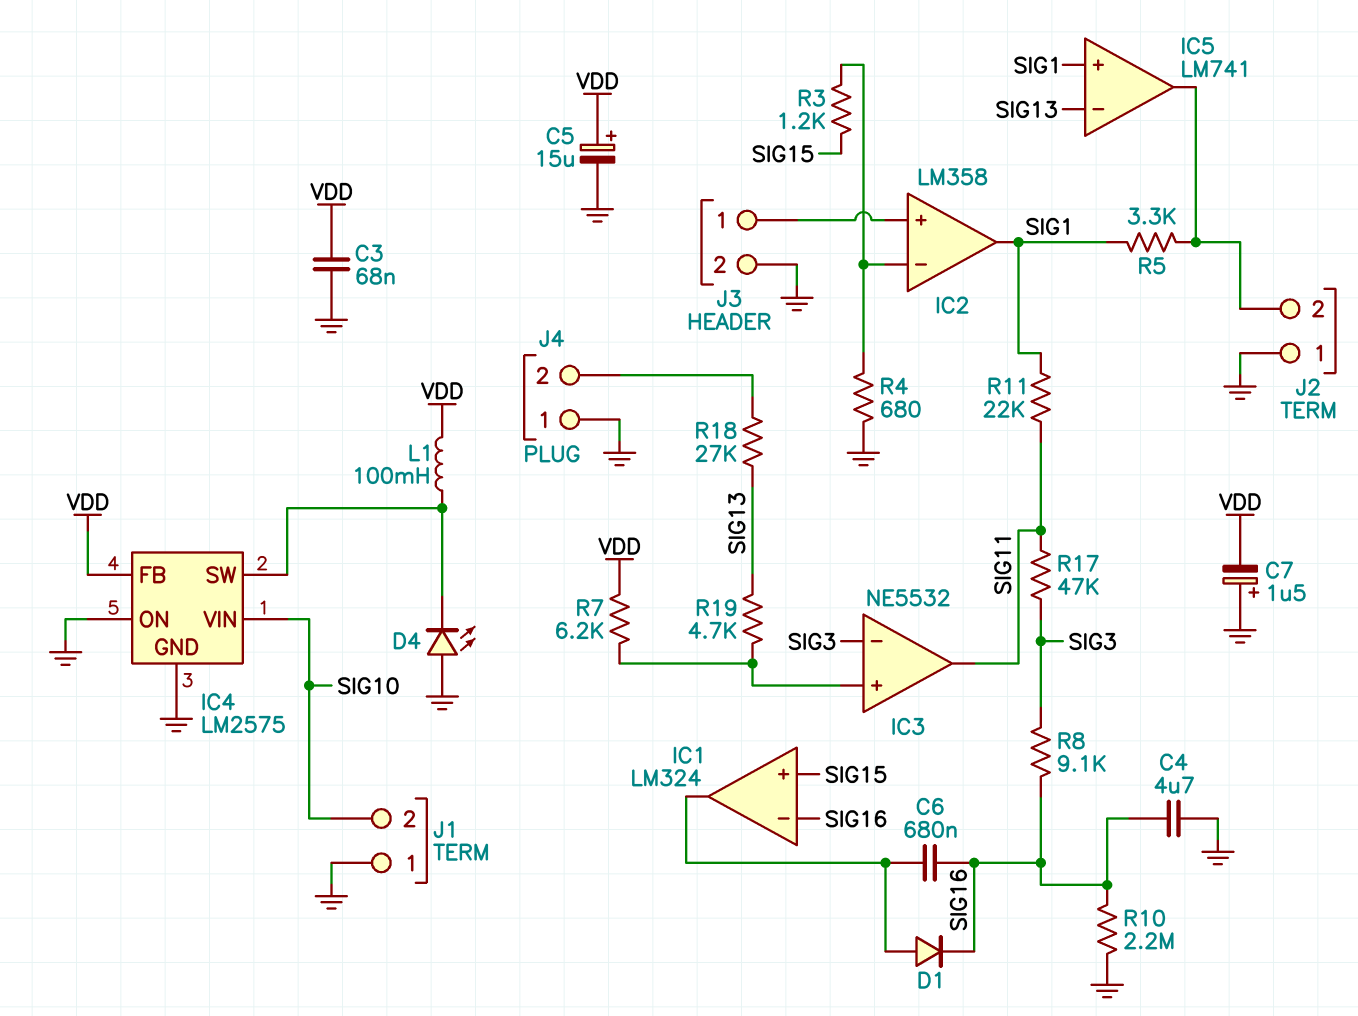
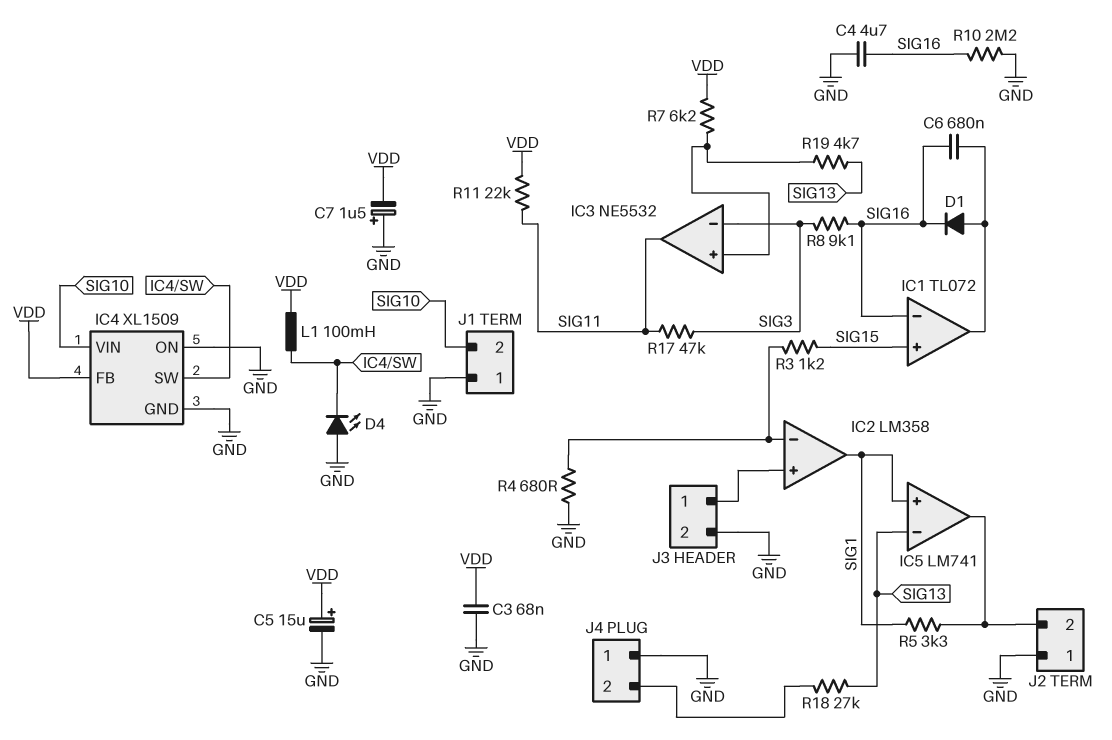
IC1: LM324 -> TL072
IC4: LM2575 -> XL1509
R11: 22k (SIG1, SIG11) -> 22k (SIG11, VDD)

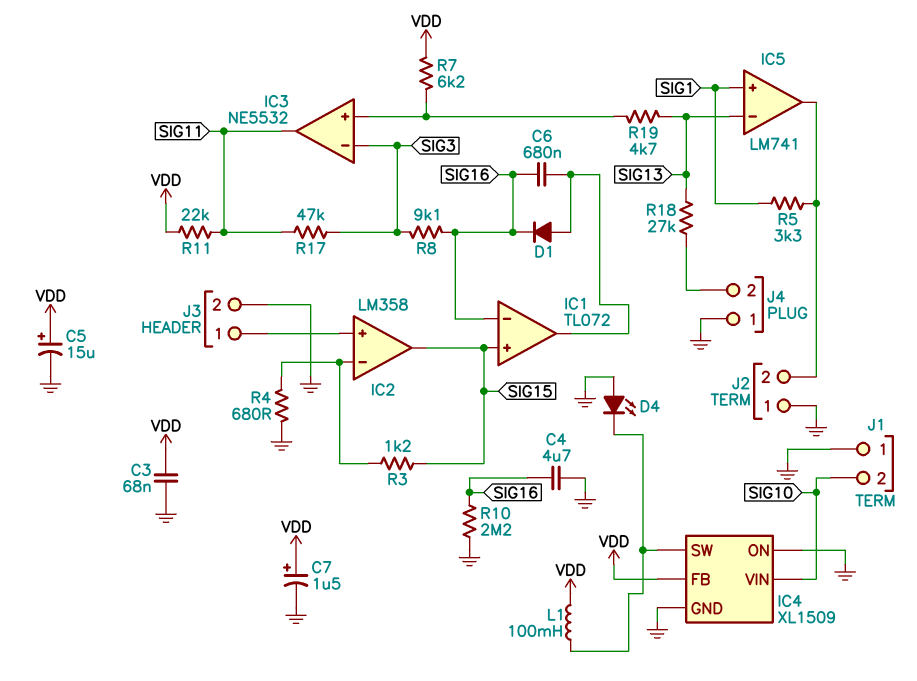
C7: 1.5uF (plus GND, minus VDD) -> 1.5uF (plus VDD, minus GND)
IC2 pin out: SIG1 -> SIG15

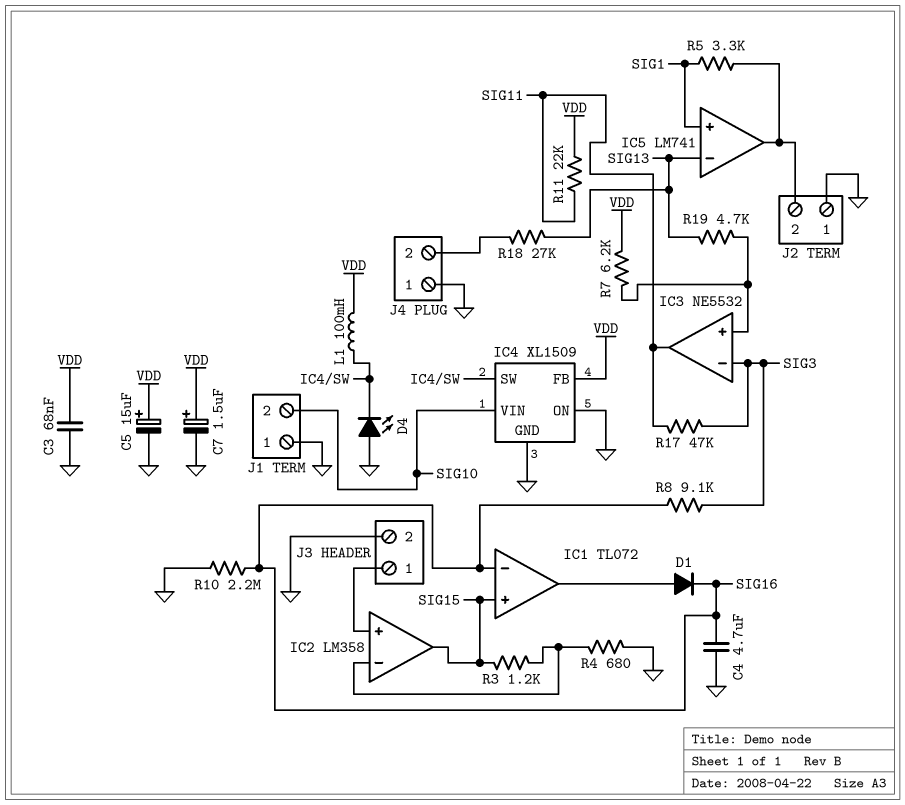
C6: 680nF (IC1/out, SIG16) -> none

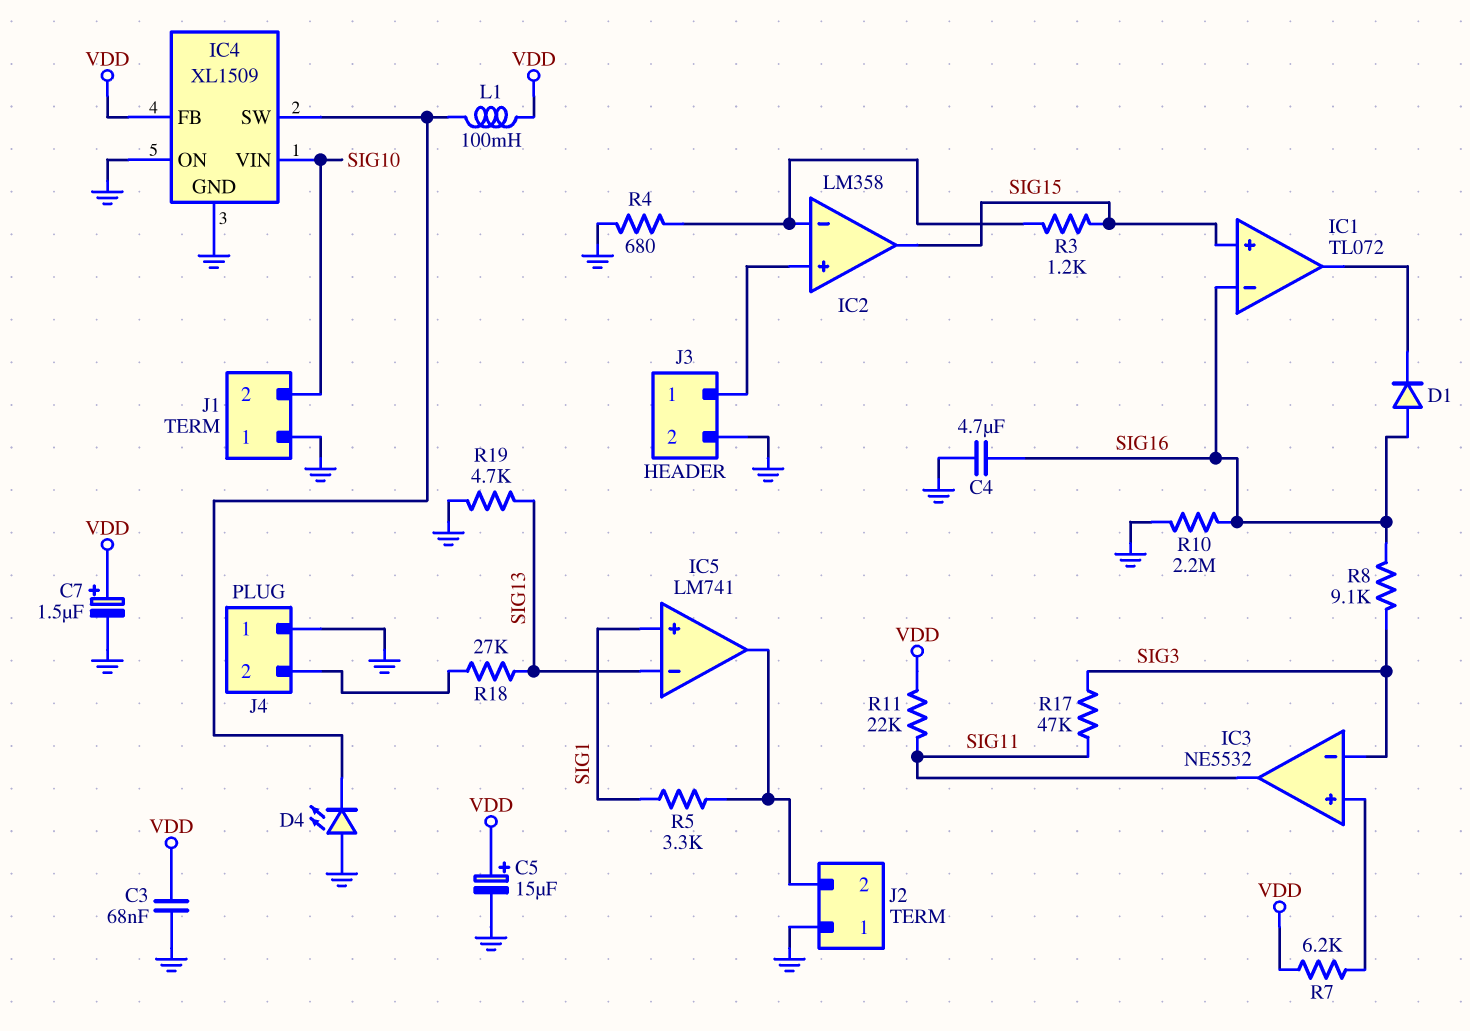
D1: diode (A IC1/out, K SIG16) -> diode (A SIG16, K IC1/out)
R19: 4.7k (IC3/in+, SIG13) -> 4.7k (GND, SIG13)

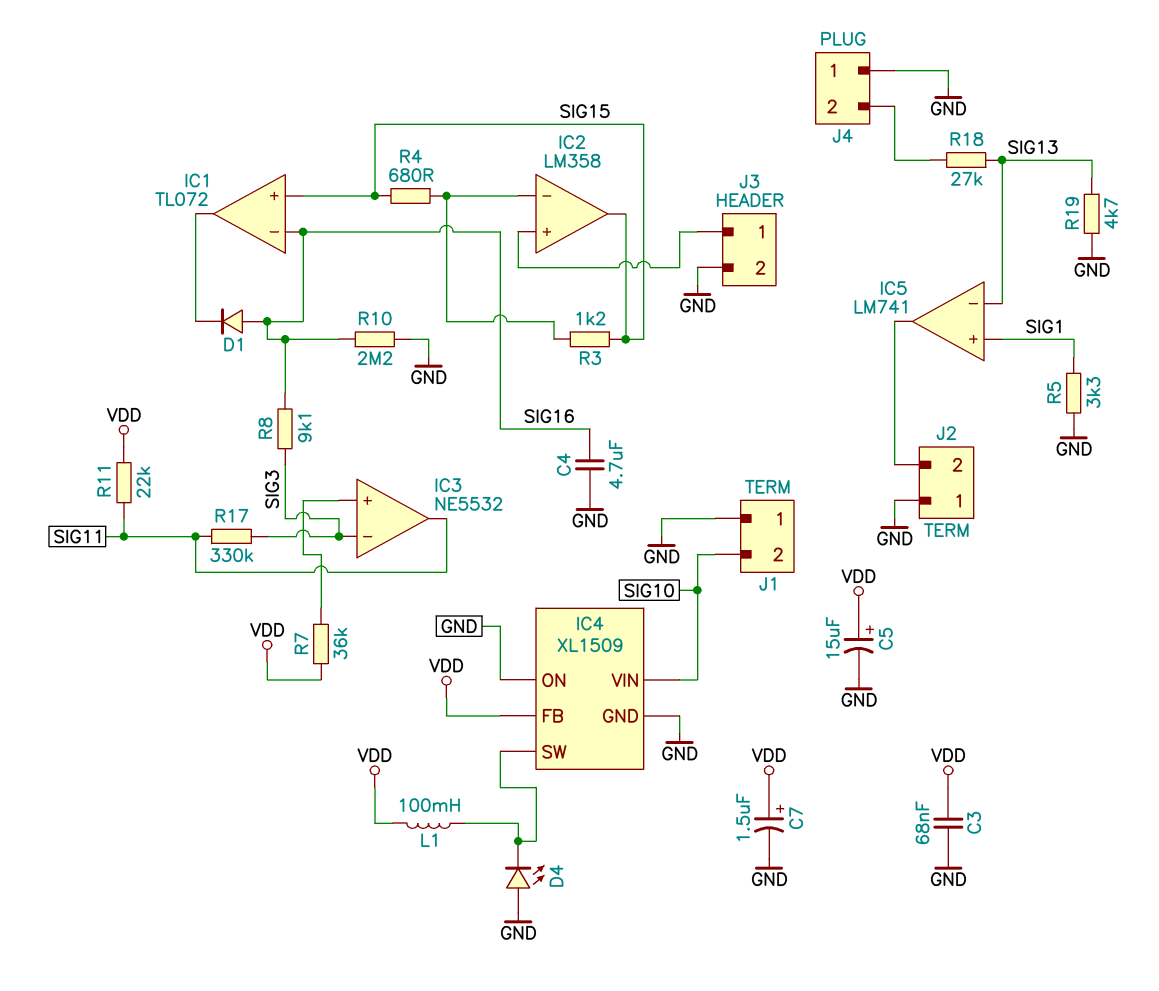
R4: 680 (GND, IC2/in-) -> 680 (IC2/in-, SIG15)
R5: 3.3k (IC5/out, SIG1) -> 3.3k (GND, SIG1)
R7: 6.2k (IC3/in+, VDD) -> 36k (IC3/in+, VDD)
R17: 47k (SIG3, SIG11) -> 330k (SIG3, SIG11)

